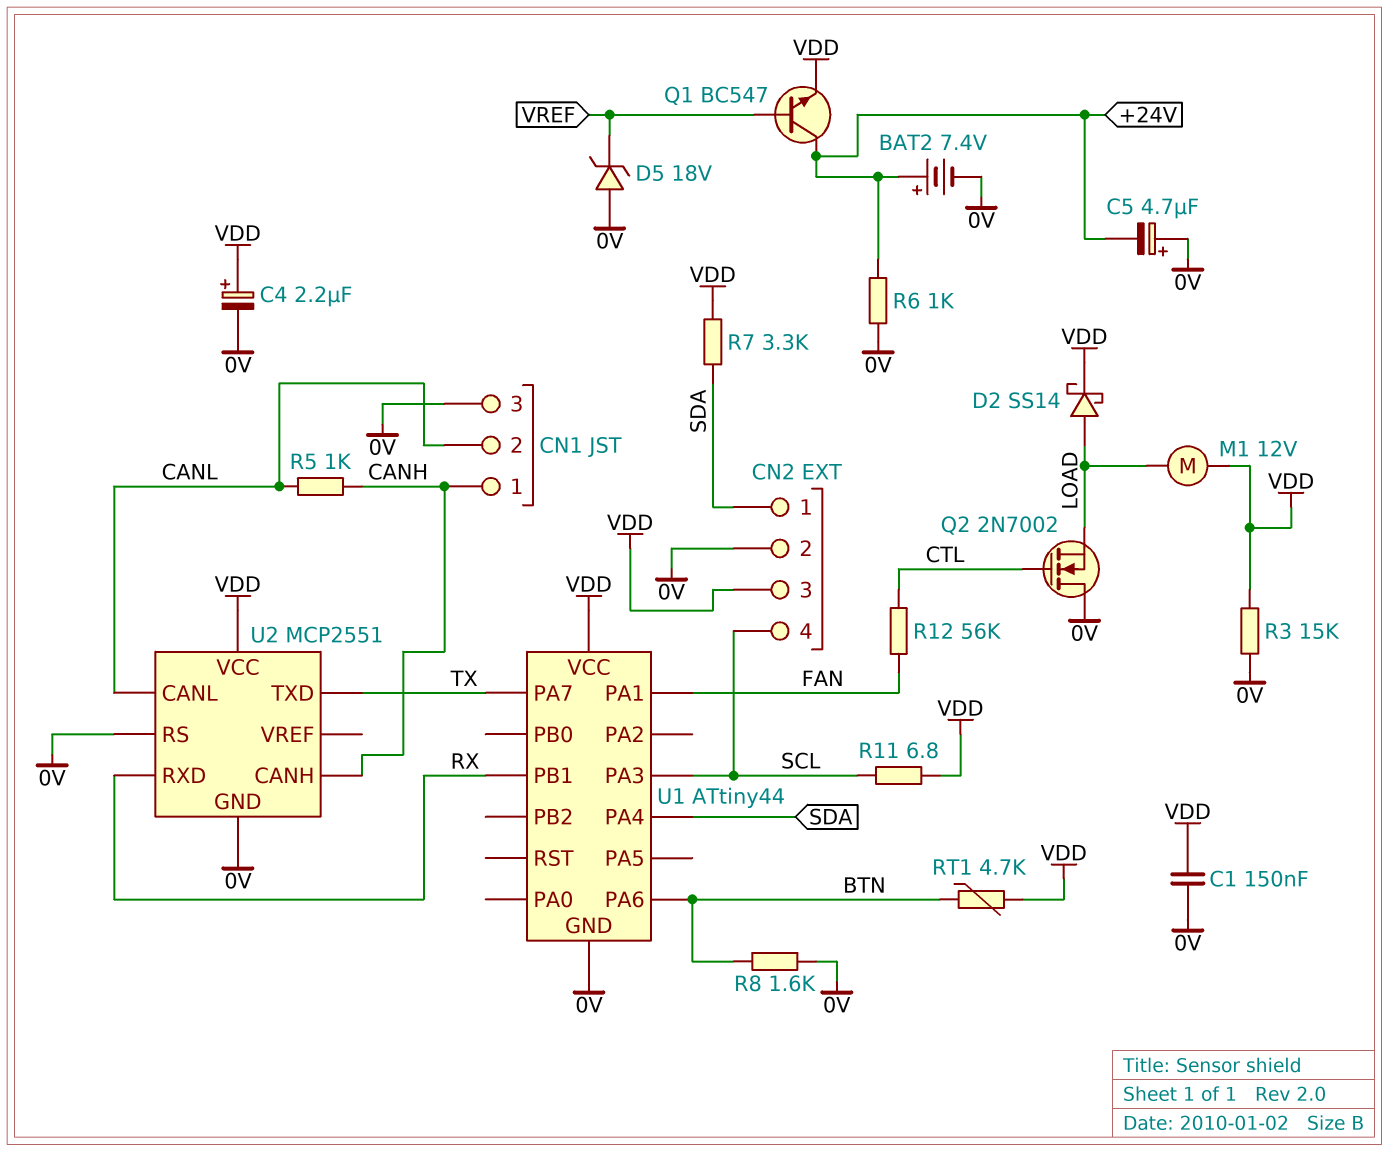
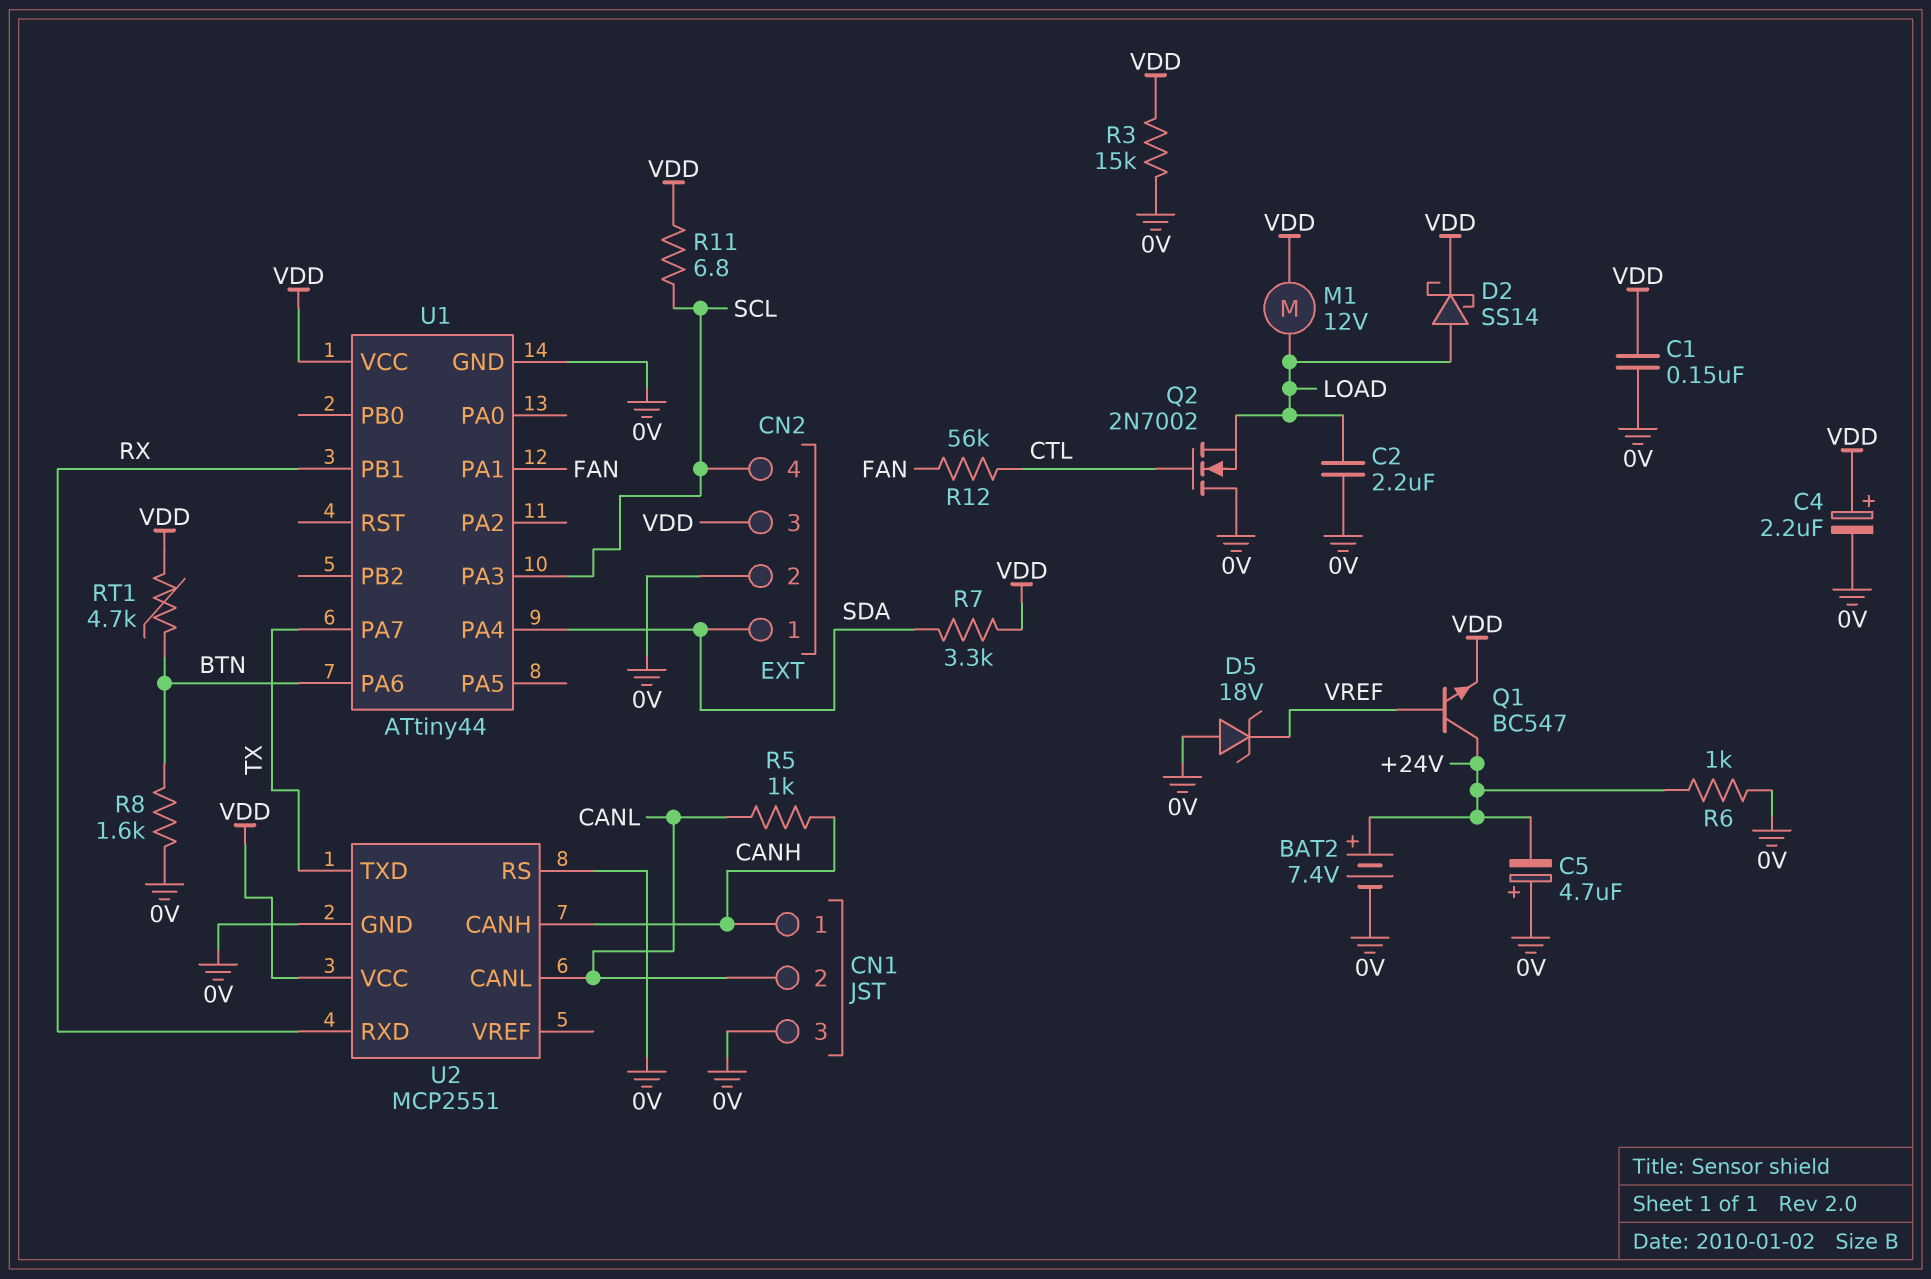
C2: none -> 2.2uF (0V, LOAD)

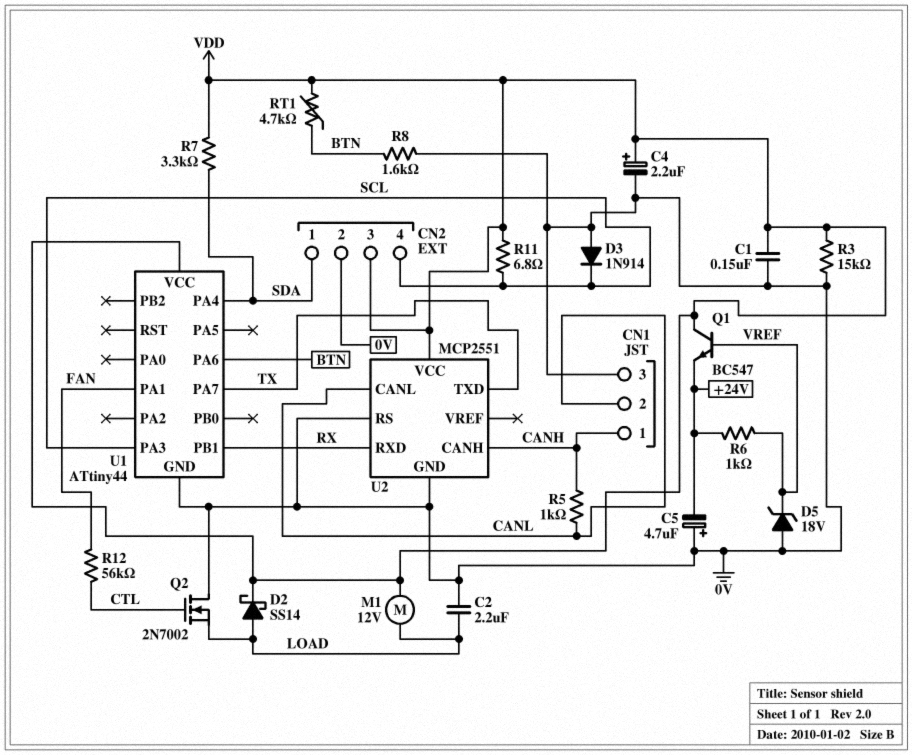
BAT2: 7.4V (plus +24V, minus 0V) -> none
D3: none -> diode 1N914 (A 0V, K SCL)
Q1: NPN BC547 (B VREF, C +24V, E VDD) -> NPN BC547 (B VREF, C VDD, E +24V)
R6: 1k (+24V, 0V) -> 1k (+24V, VREF)

